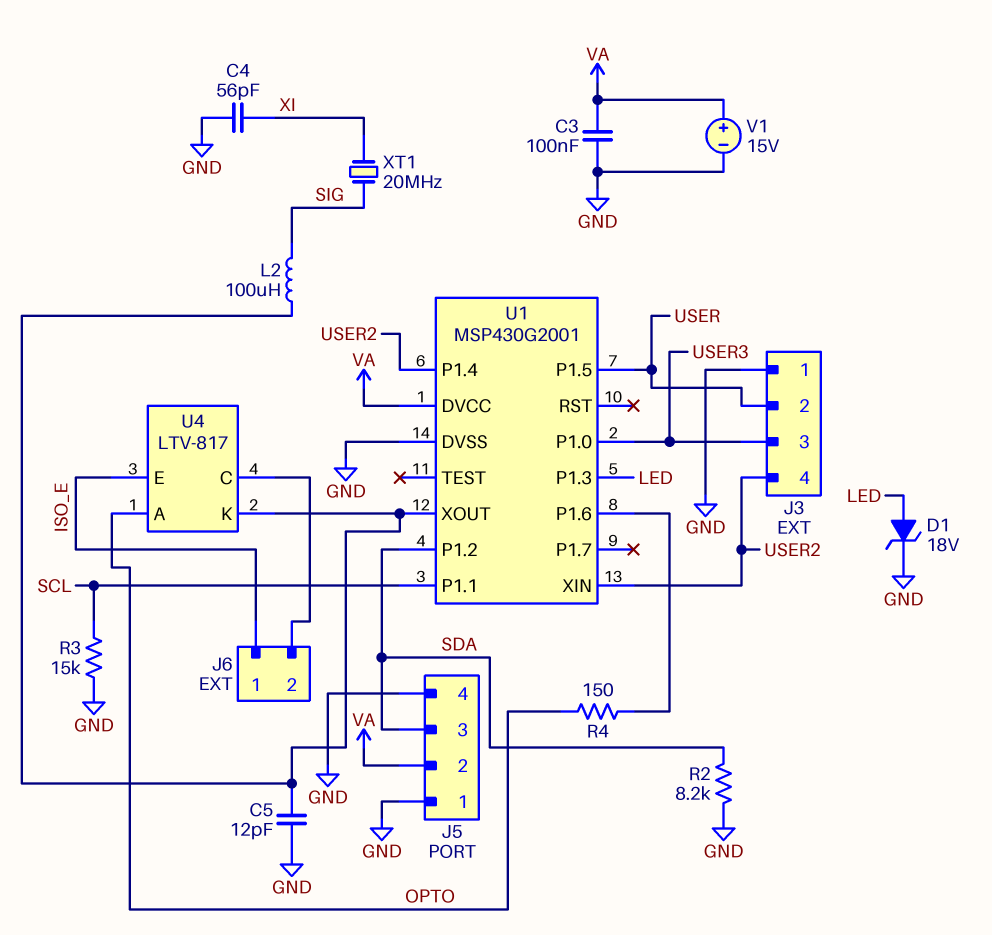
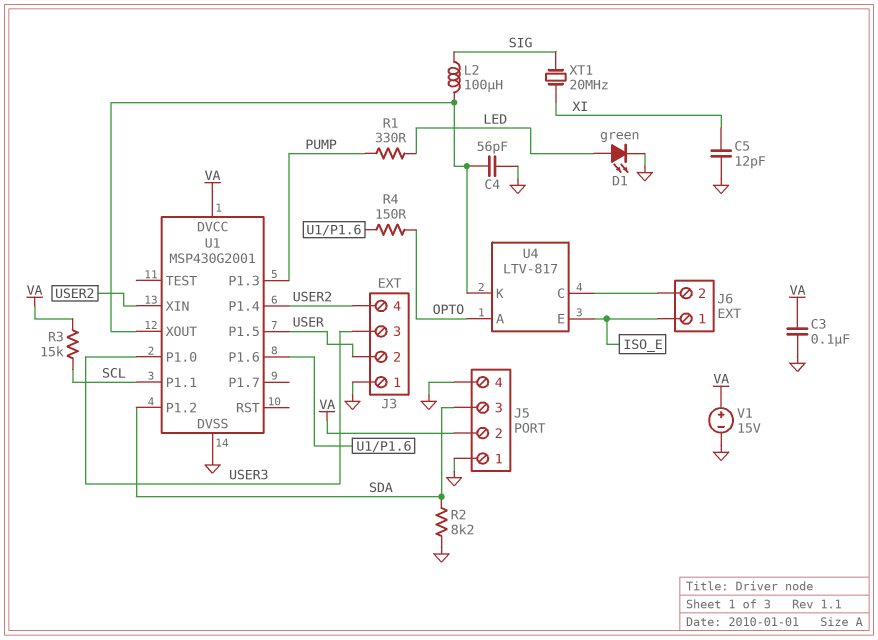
C4: 56pF (GND, XI) -> 56pF (GND, U1/XOUT)
C5: 12pF (GND, U1/XOUT) -> 12pF (GND, XI)
D1: zener 18V (A LED, K GND) -> LED green (A LED, K GND)
R1: none -> 330 (LED, PUMP)
R3: 15k (GND, SCL) -> 15k (SCL, VA)
U1 pin P1.3: LED -> PUMP

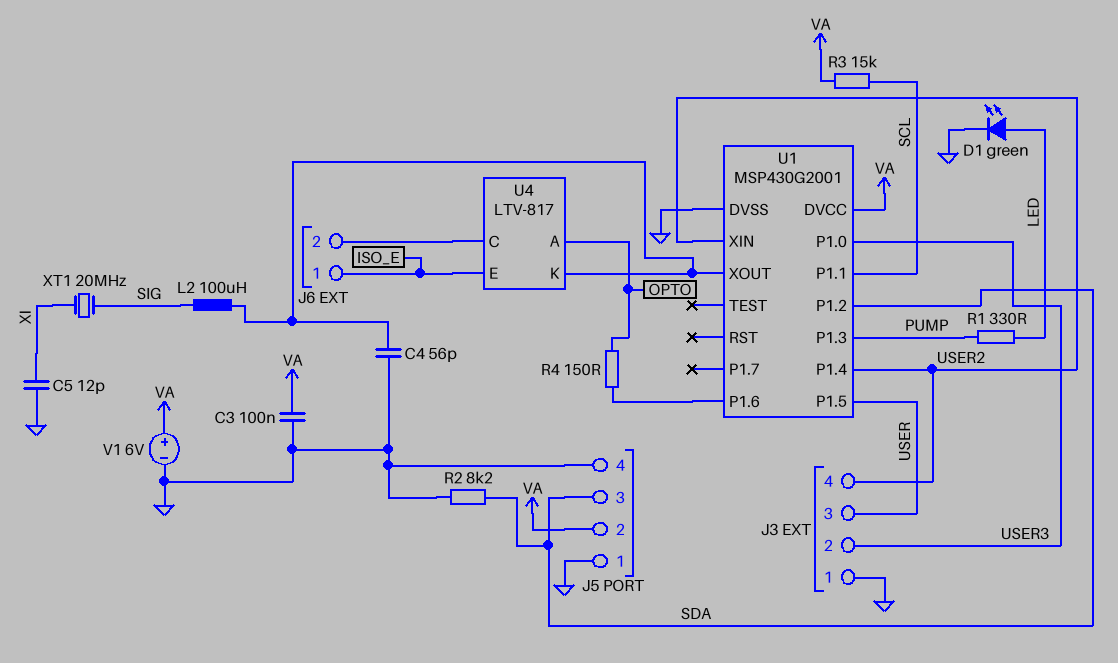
J3 pin 2: USER -> USER3
J3 pin 3: USER3 -> USER
V1: 15V (plus VA, minus GND) -> 6V (plus VA, minus GND)

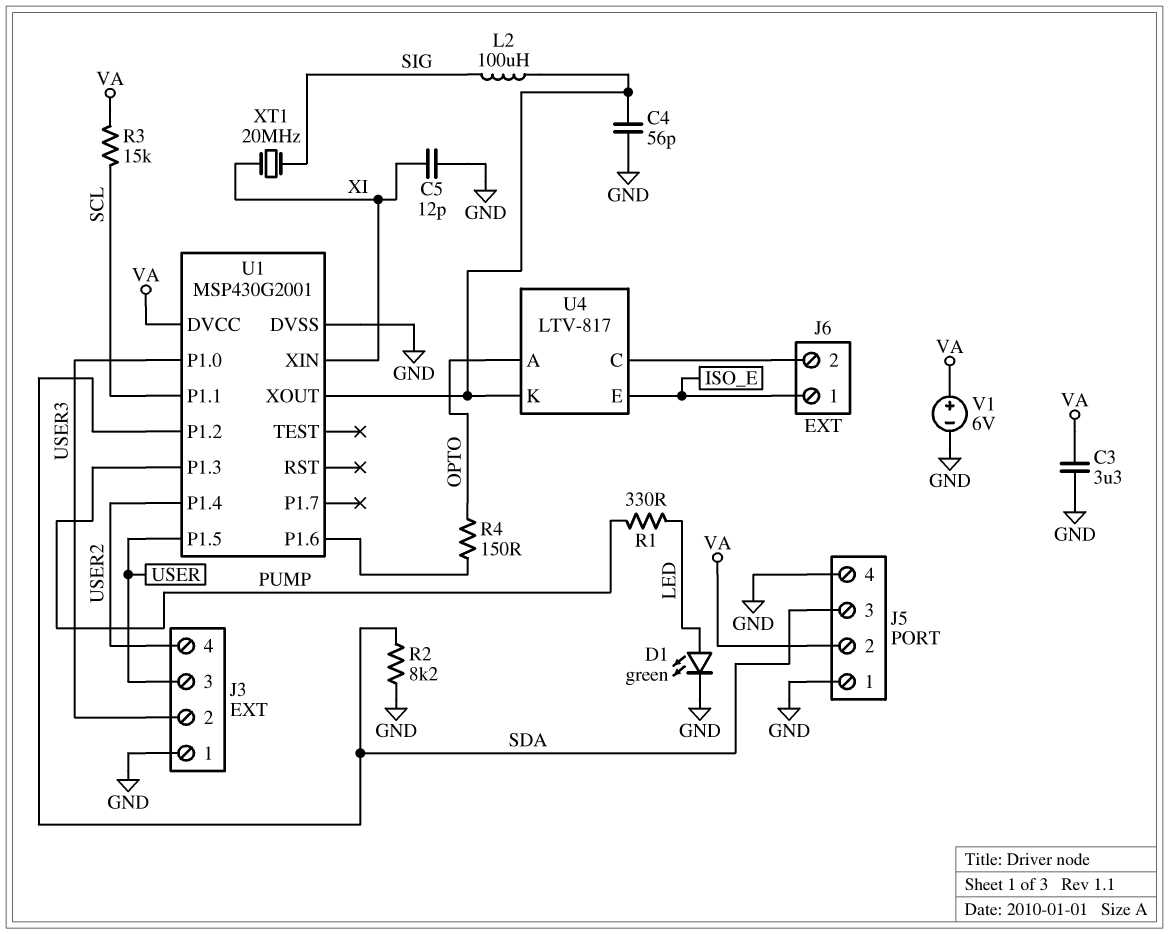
C3: 100nF (GND, VA) -> 3.3uF (GND, VA)
U1 pin XIN: USER2 -> XI

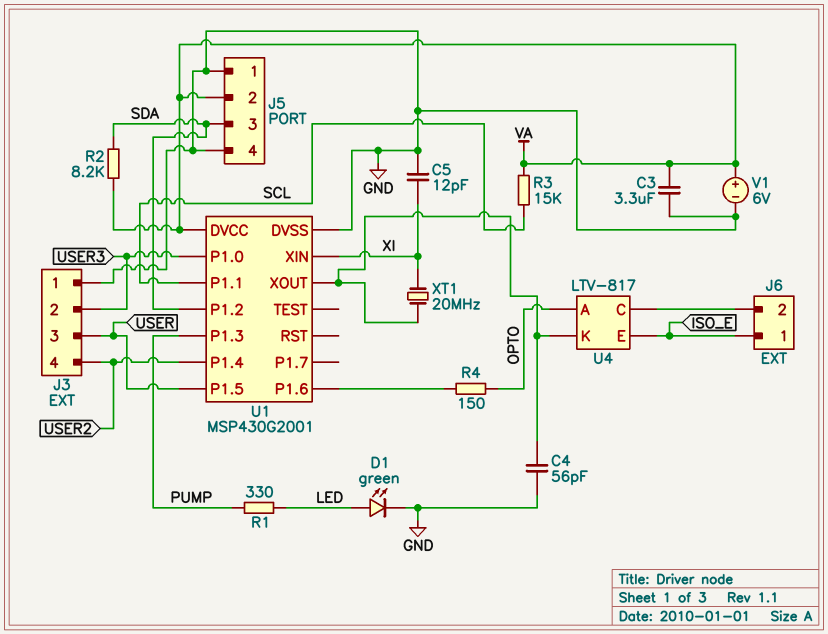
L2: 100uH (SIG, U1/XOUT) -> none
R2: 8.2k (GND, SDA) -> 8.2k (SDA, VA)
XT1: 20MHz (SIG, XI) -> 20MHz (U1/XOUT, XI)

